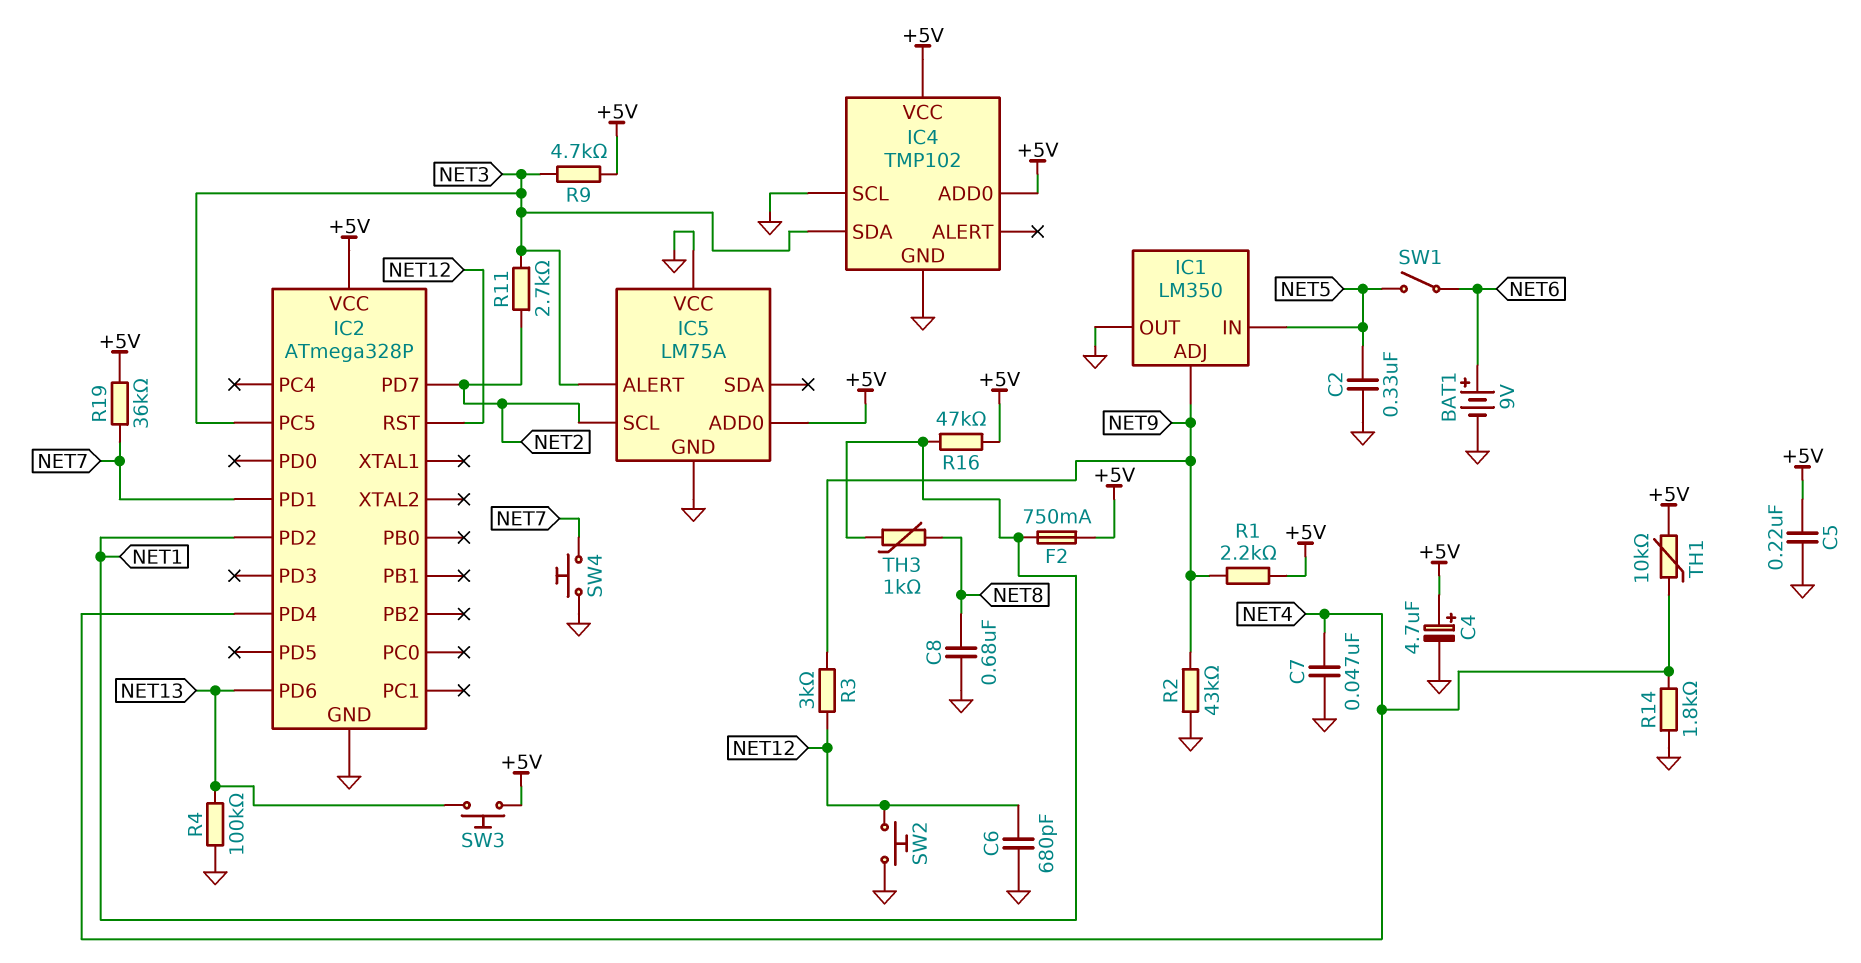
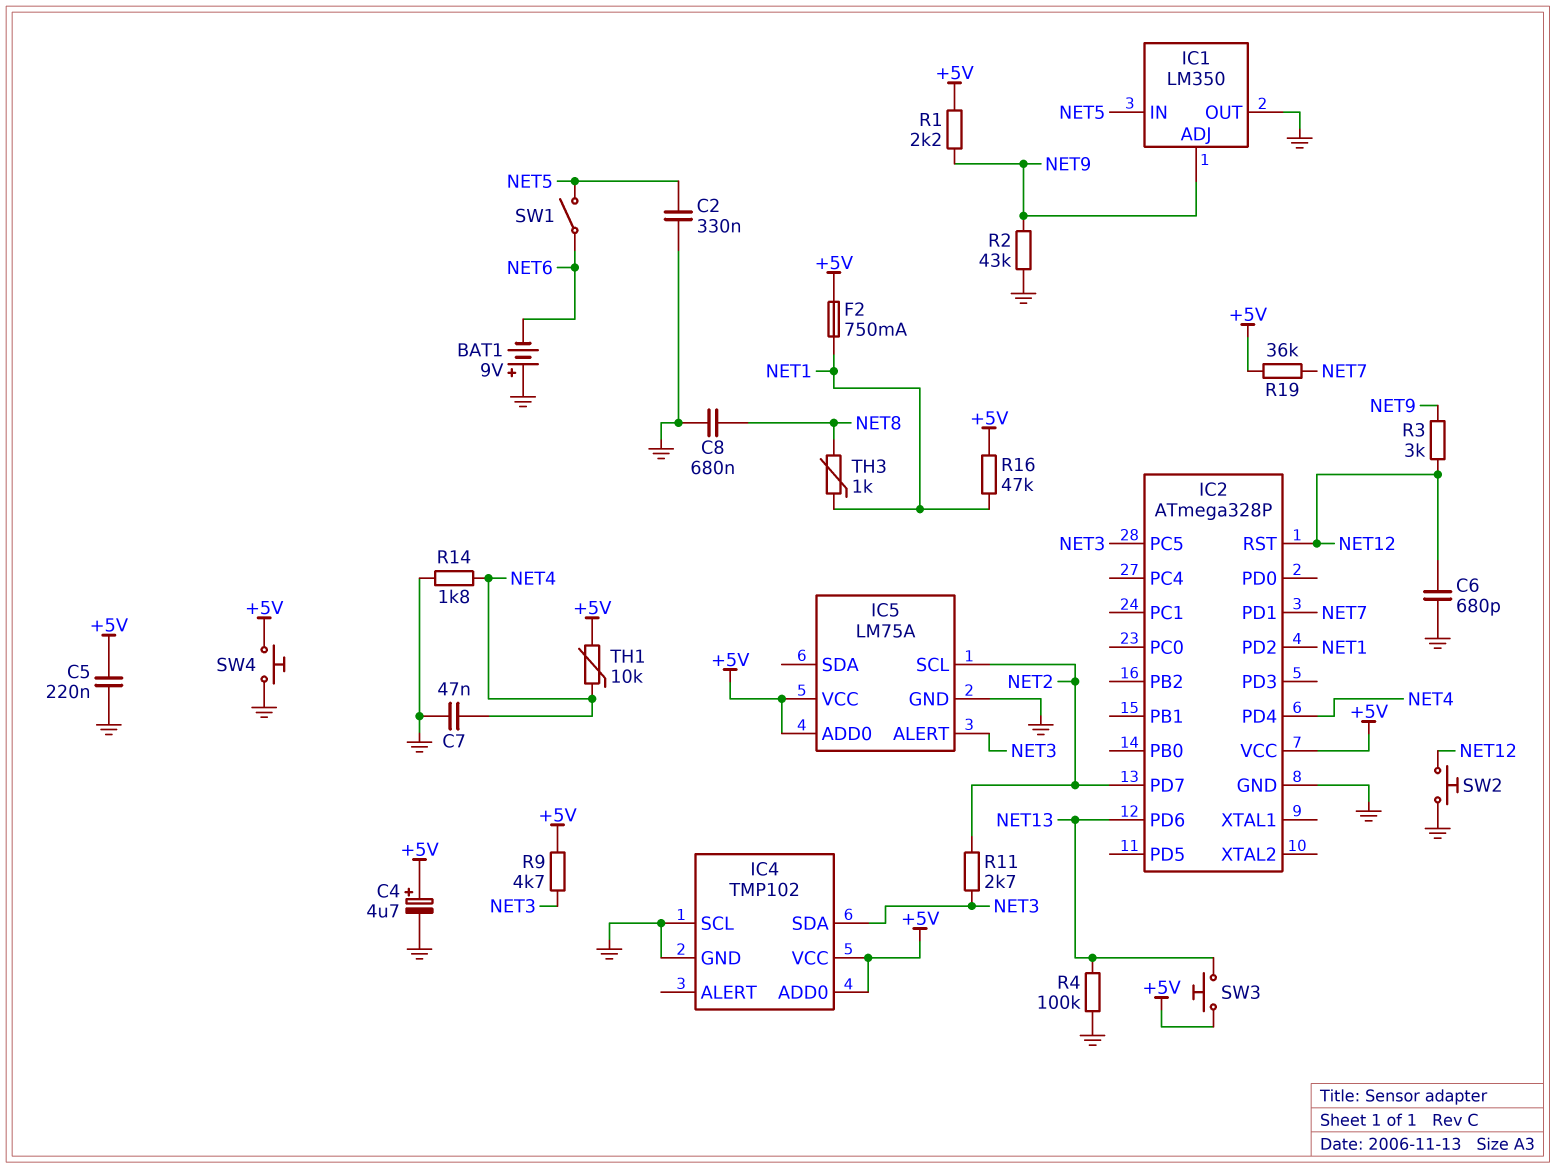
BAT1: 9V (plus NET6, minus GND) -> 9V (plus GND, minus NET6)
IC5 pin VCC: GND -> +5V
SW4: button (GND, NET7) -> button (+5V, GND)

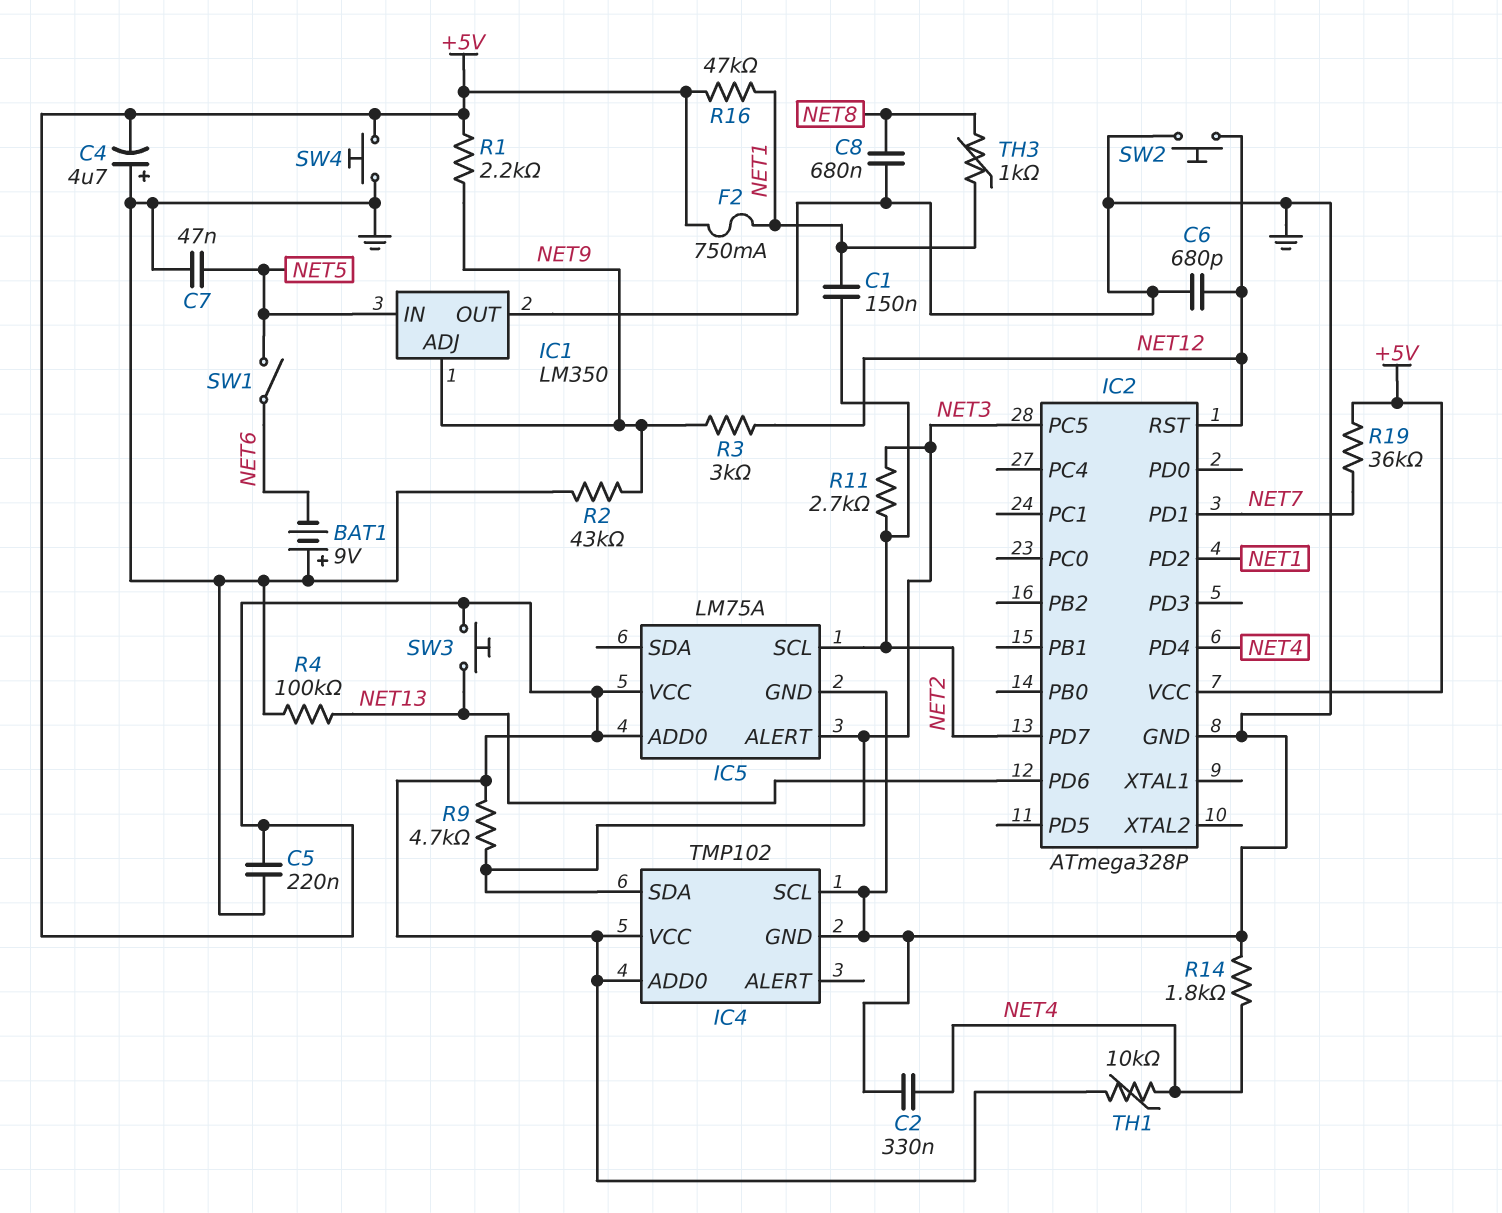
C1: none -> 150nF (NET1, NET2)
C2: 330nF (GND, NET5) -> 330nF (GND, NET4)
C4: 4.7uF (plus +5V, minus GND) -> 4.7uF (plus GND, minus +5V)
C7: 47nF (GND, NET4) -> 47nF (GND, NET5)

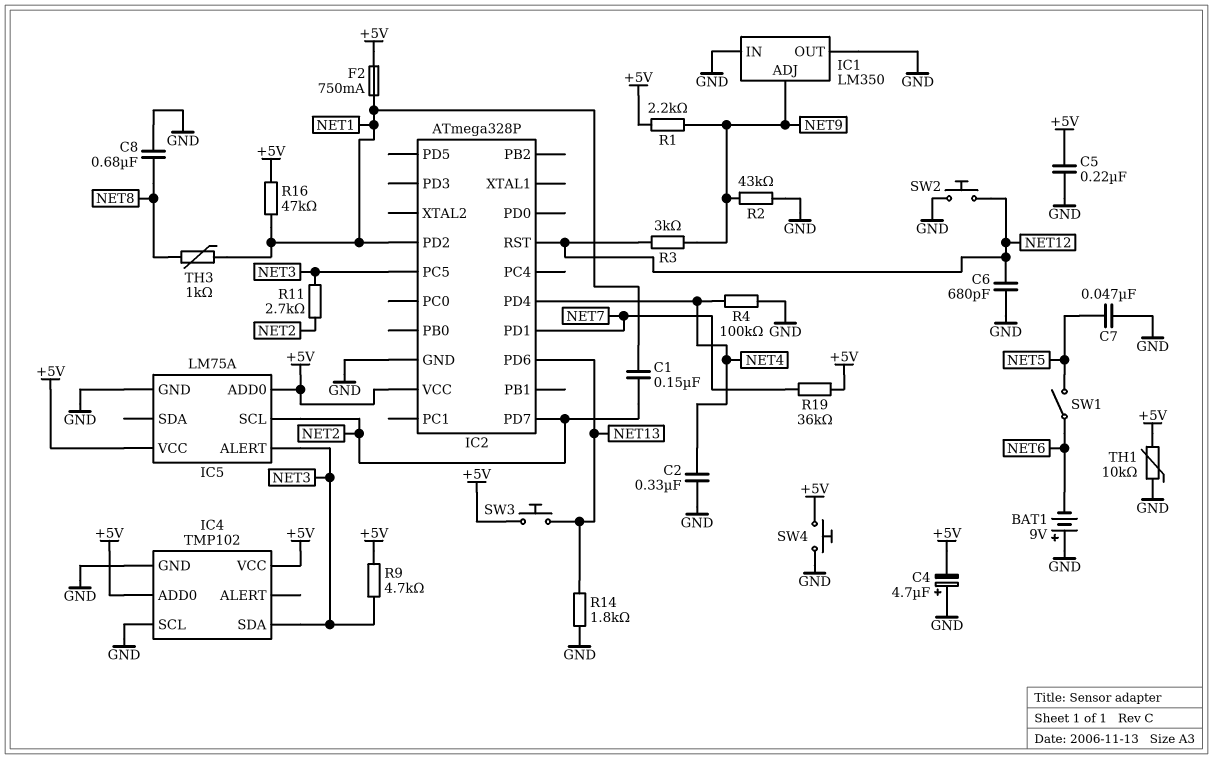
IC1 pin IN: NET5 -> GND
R4: 100k (GND, NET13) -> 100k (GND, NET4)
R14: 1.8k (GND, NET4) -> 1.8k (GND, NET13)
TH1: 10k (+5V, NET4) -> 10k (+5V, GND)

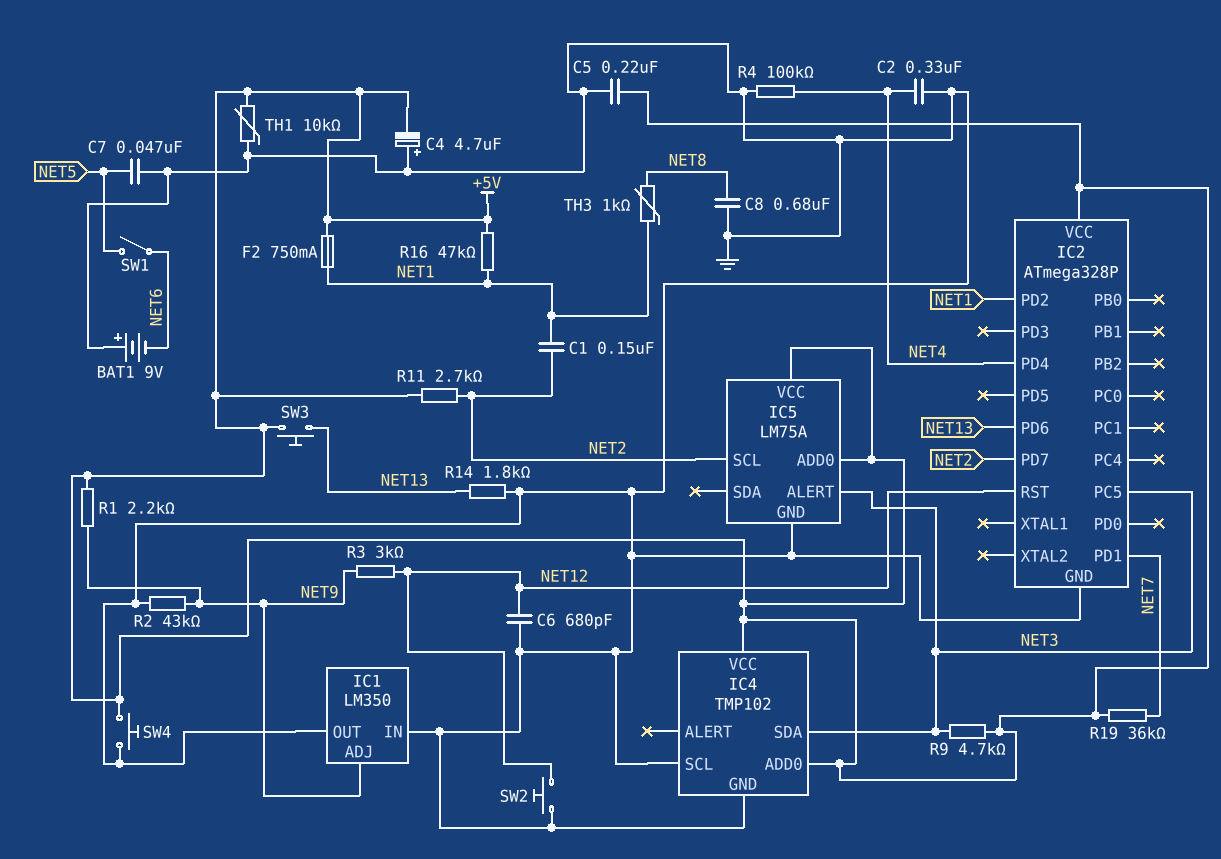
R11: 2.7k (NET2, NET3) -> 2.7k (+5V, NET2)

